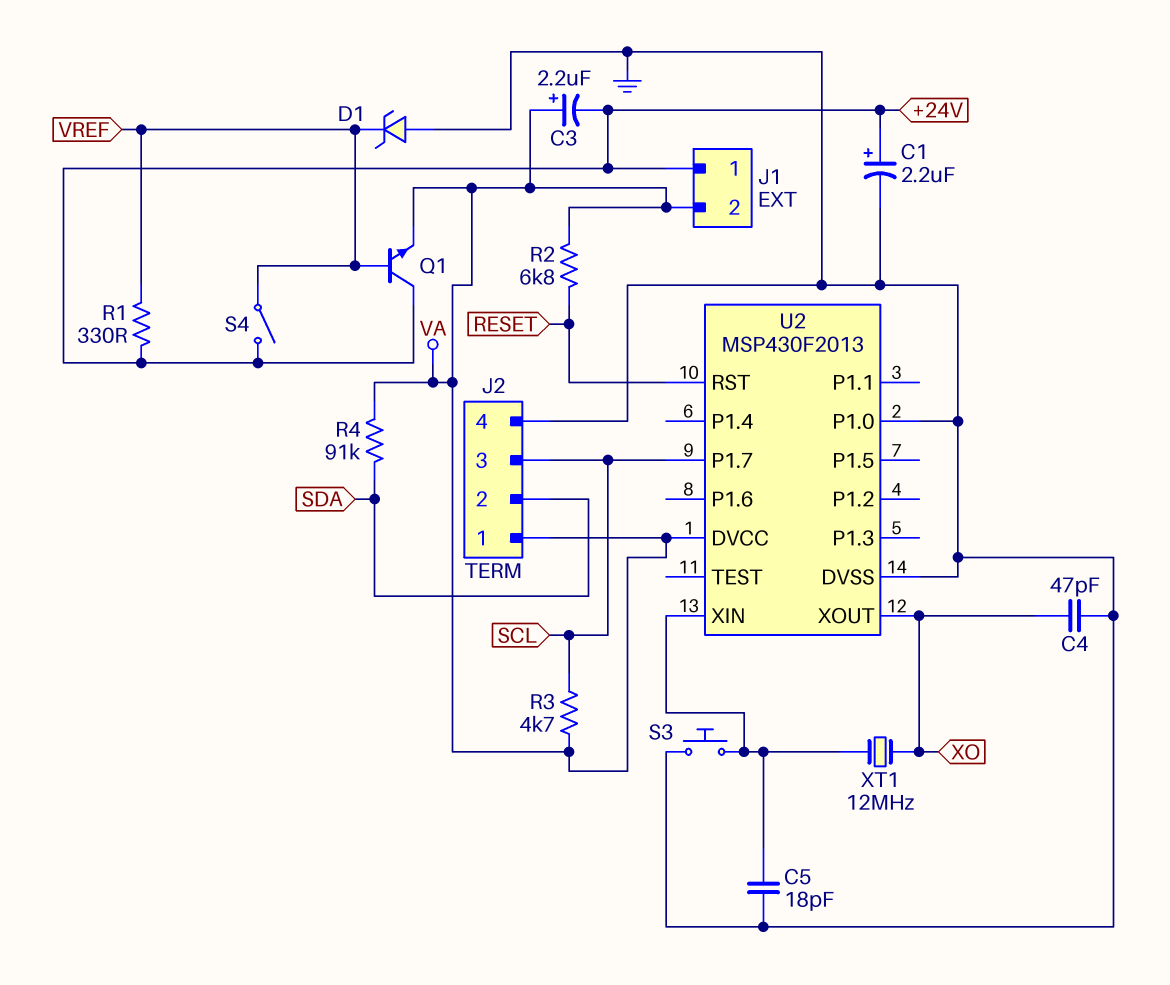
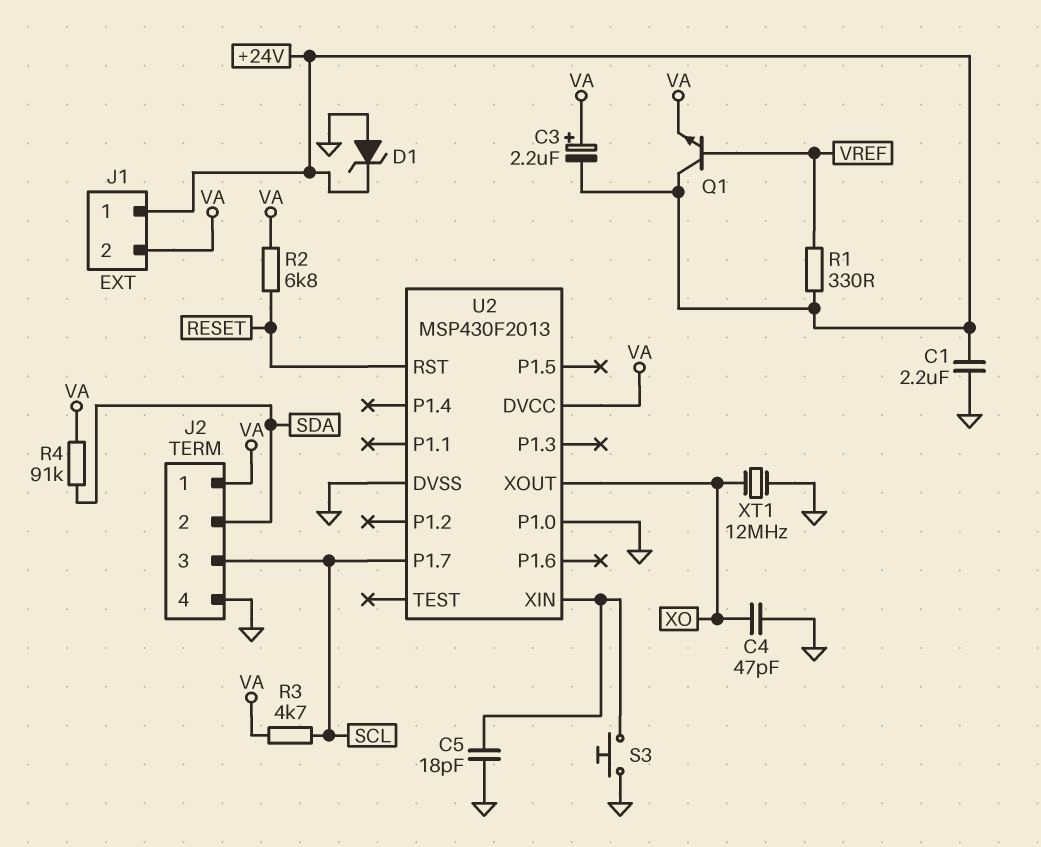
C1: 2.2uF (plus +24V, minus GND) -> 2.2uF (+24V, GND)
D1: zener (A GND, K VREF) -> zener (A GND, K +24V)
S4: switch (+24V, VREF) -> none
XT1: 12MHz (U2/XIN, XO) -> 12MHz (GND, XO)

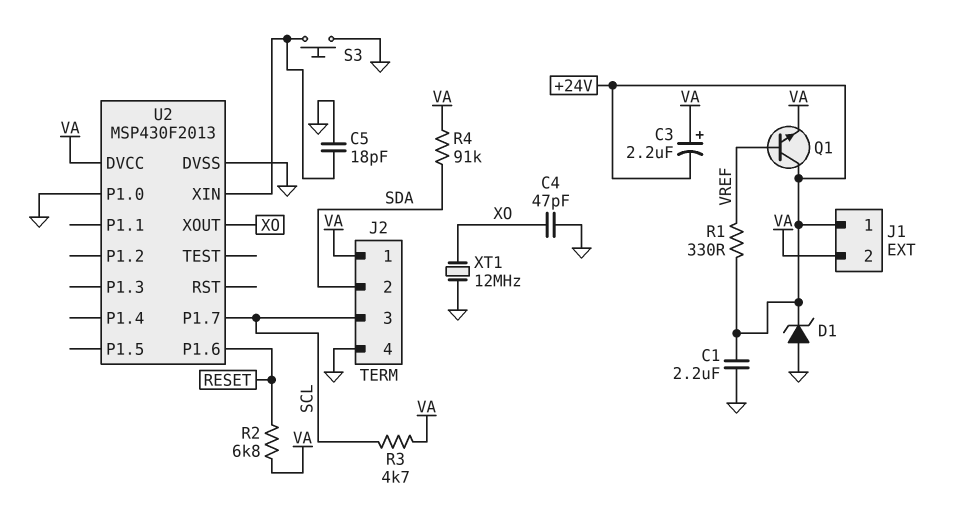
U2 pin P1.6: none -> RESET
U2 pin RST: RESET -> none

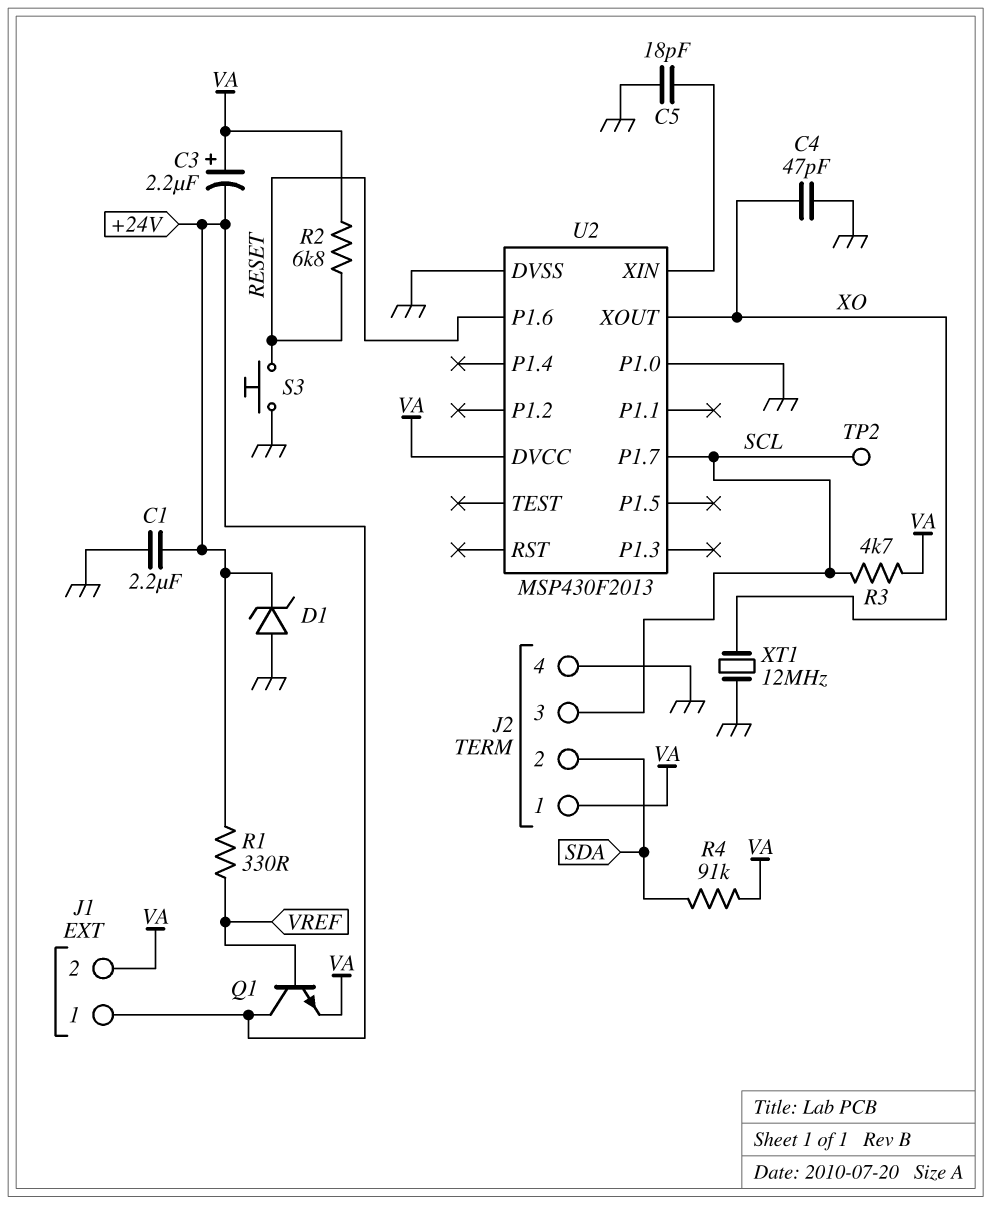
S3: button (GND, U2/XIN) -> button (GND, RESET)
TP2: none -> test point (SCL)

